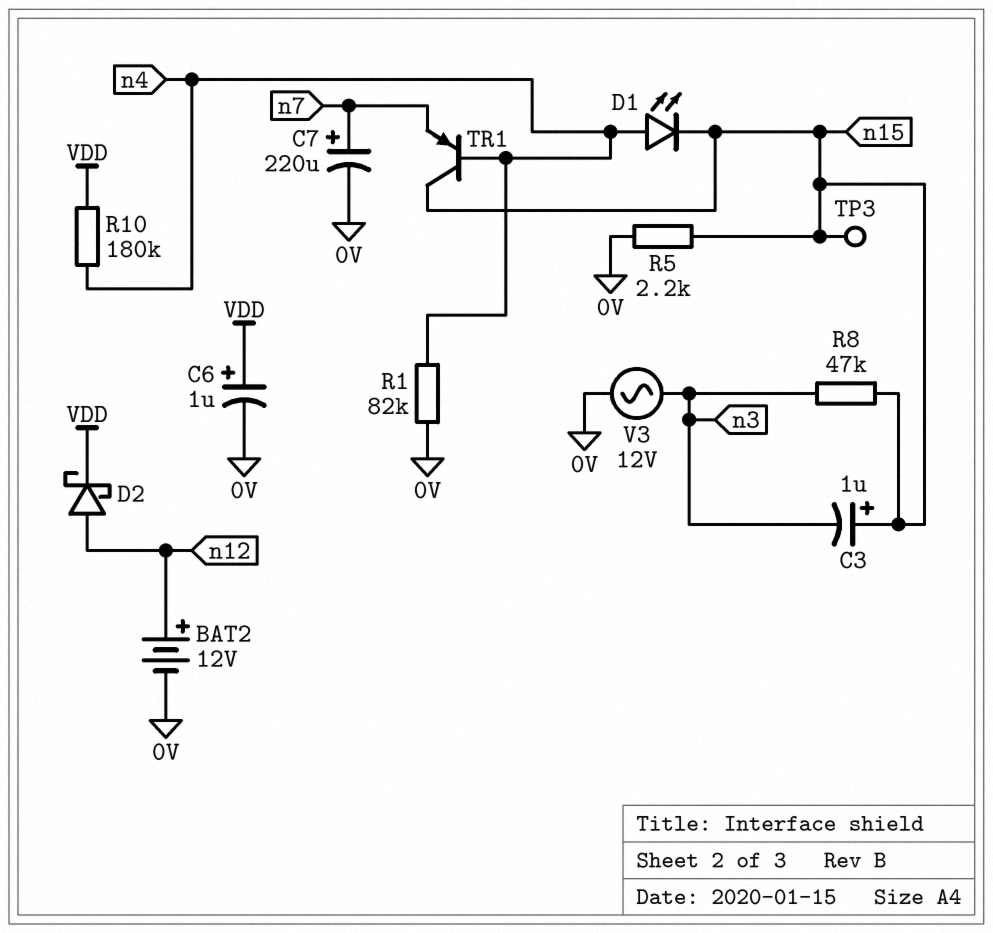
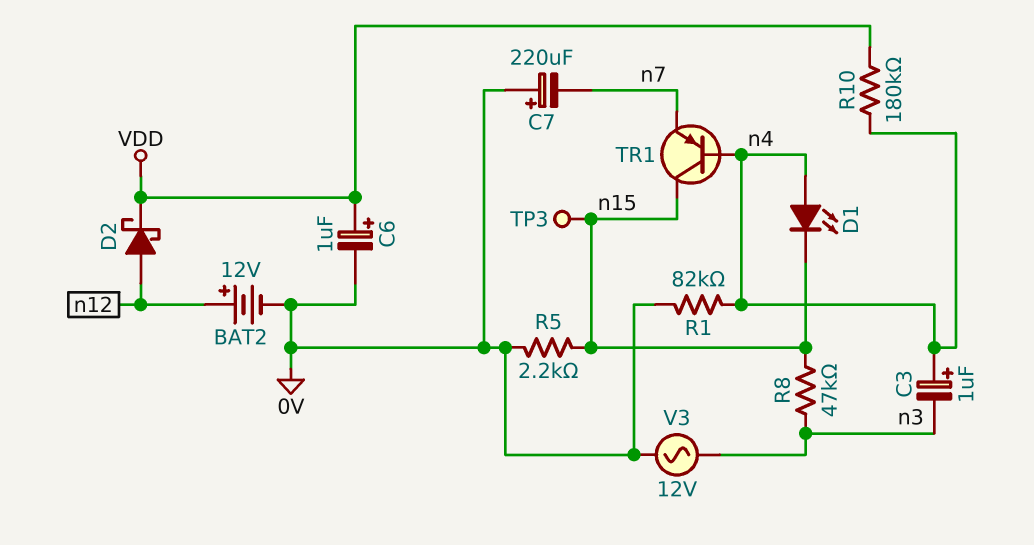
C3: 1uF (plus n15, minus n3) -> 1uF (plus n4, minus n3)
C7: 220uF (plus n7, minus 0V) -> 220uF (plus 0V, minus n7)

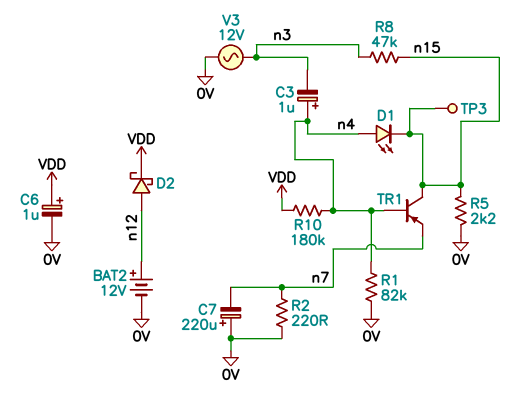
R2: none -> 220 (0V, n7)

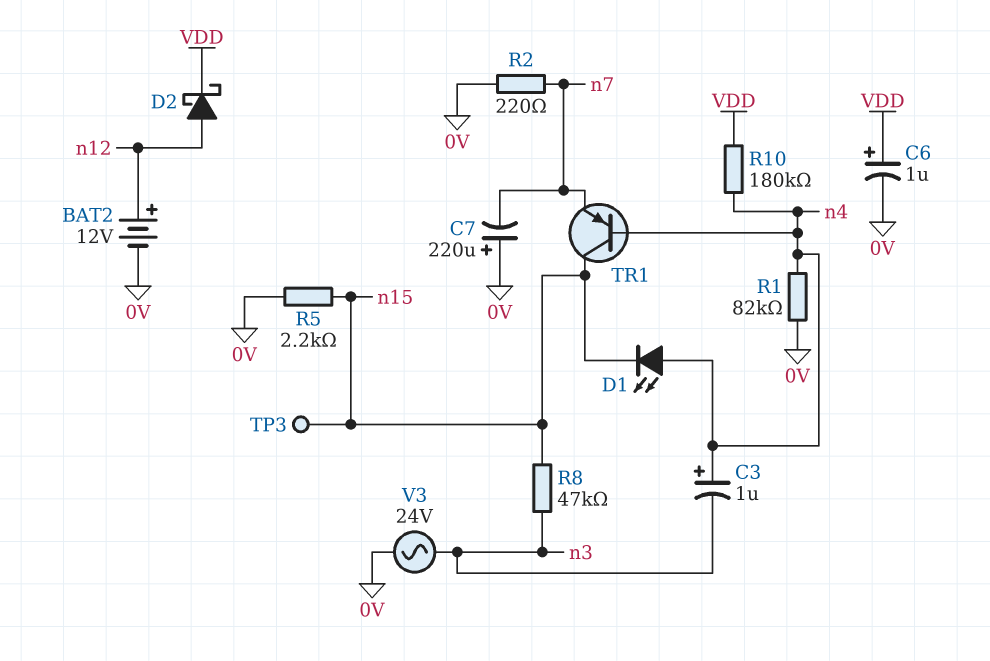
V3: AC 12V (0V, n3) -> AC 24V (0V, n3)

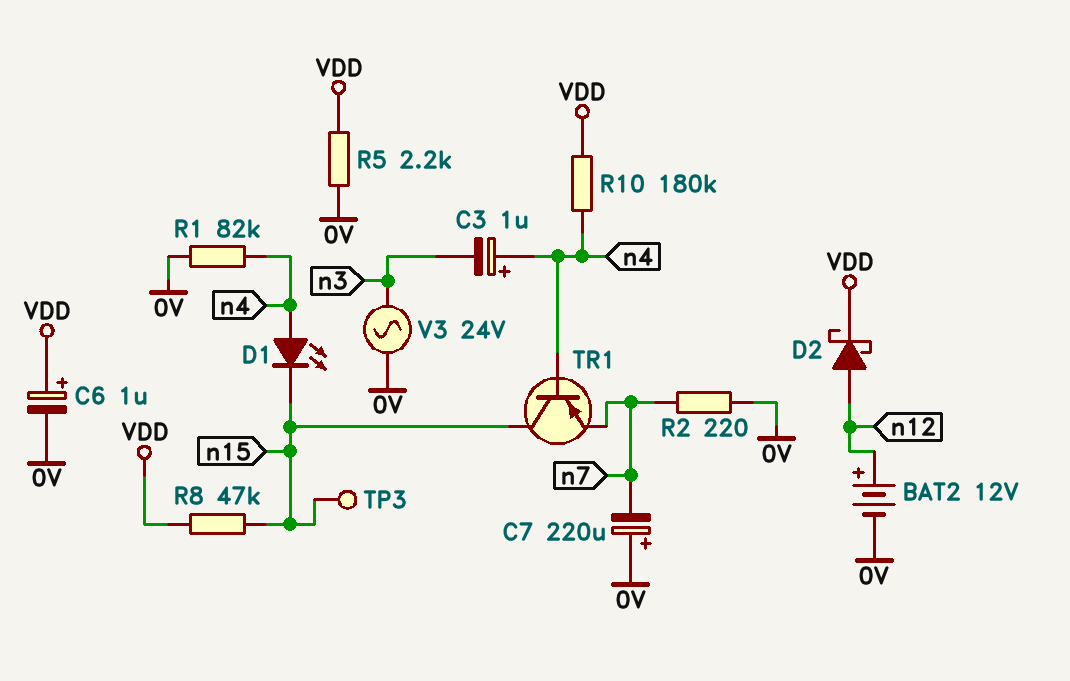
R5: 2.2k (0V, n15) -> 2.2k (0V, VDD)
R8: 47k (n3, n15) -> 47k (VDD, n15)

